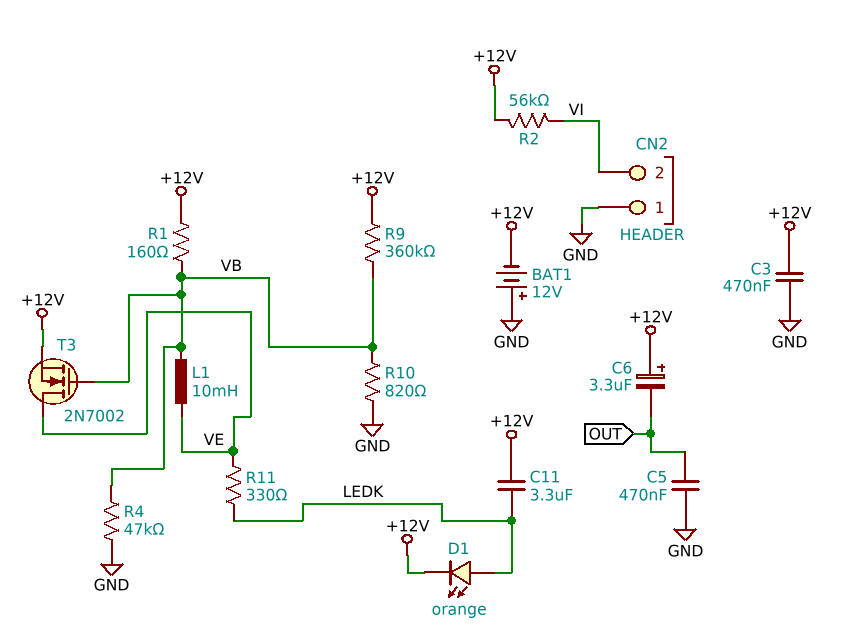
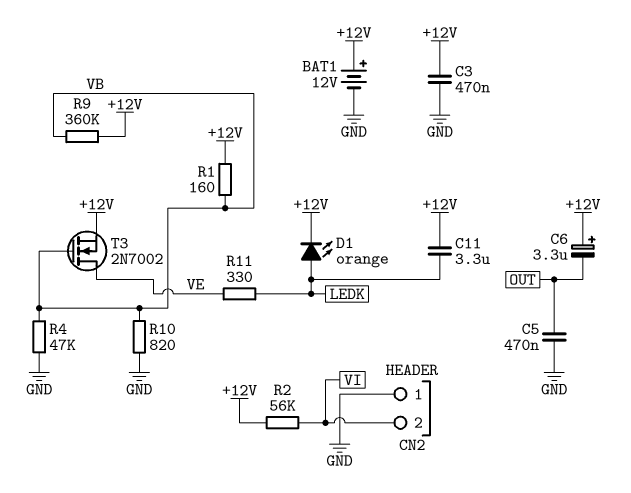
BAT1: 12V (plus GND, minus +12V) -> 12V (plus +12V, minus GND)
L1: 10mH (VB, VE) -> none

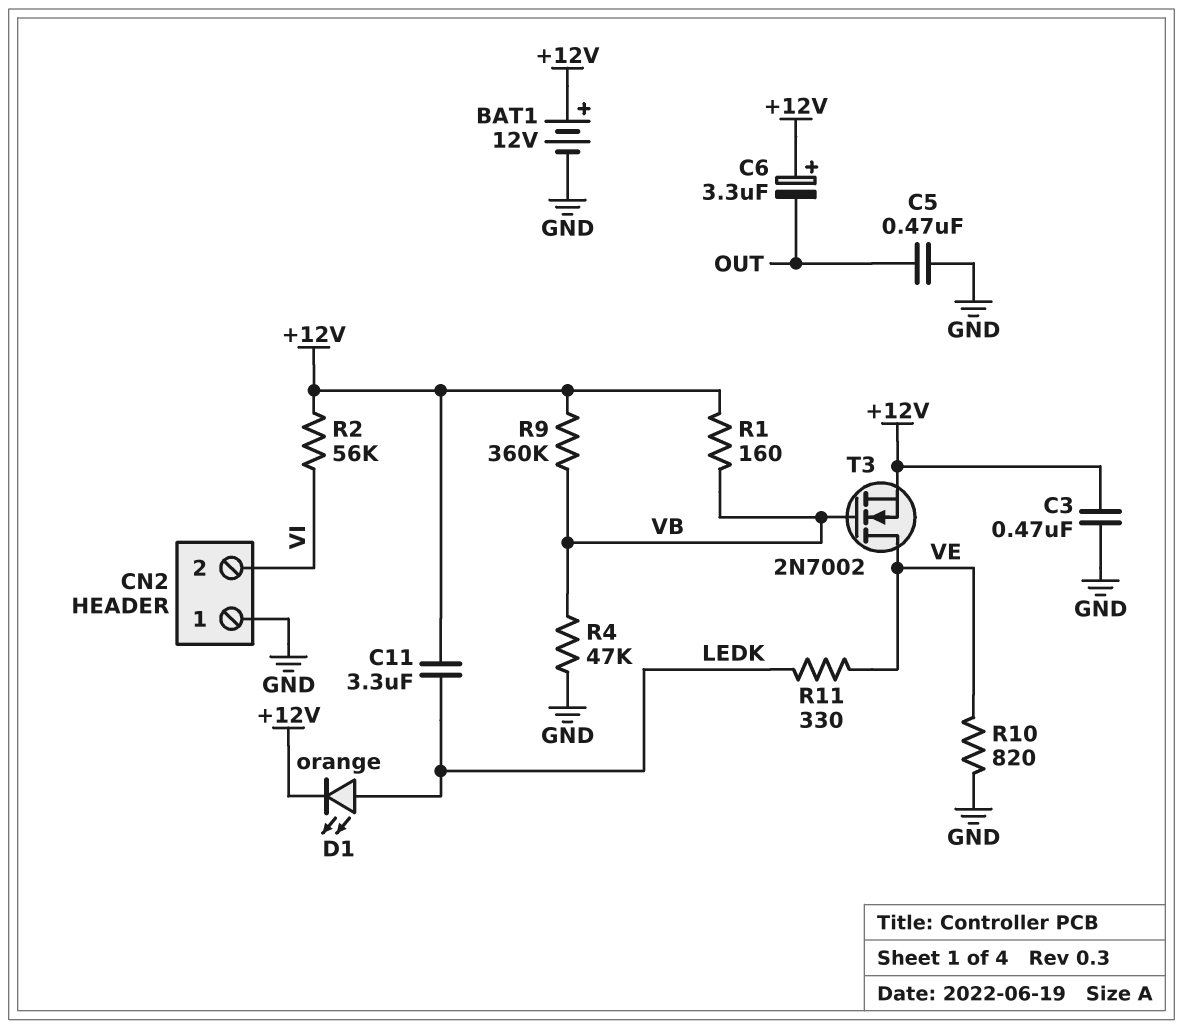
R10: 820 (GND, VB) -> 820 (GND, VE)

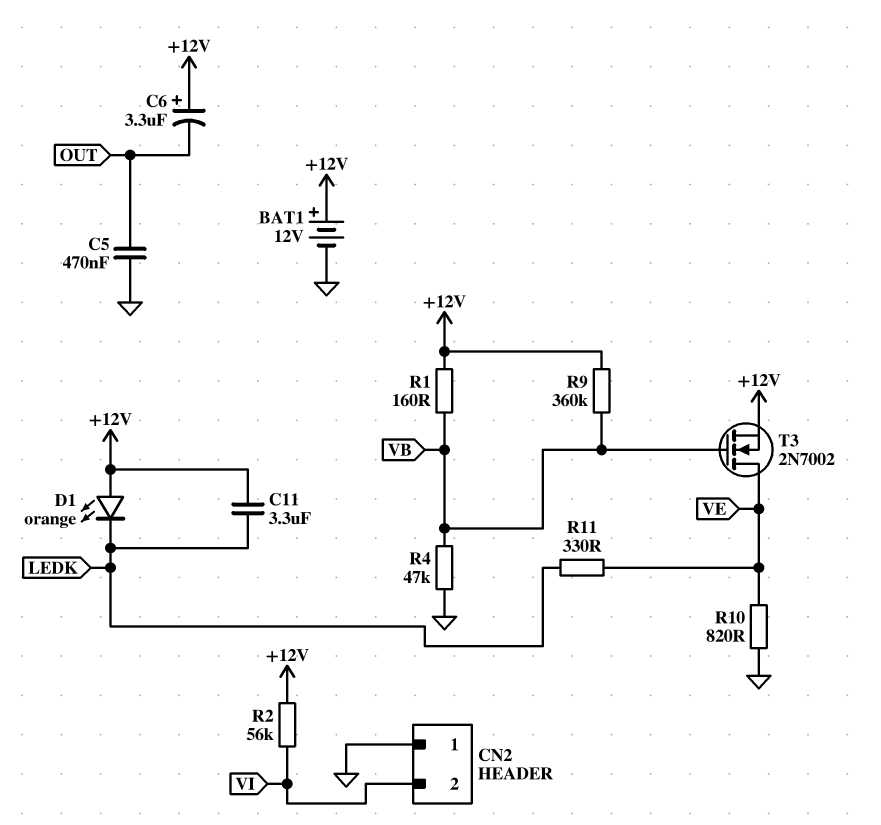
C3: 470nF (+12V, GND) -> none
D1: LED orange (A LEDK, K +12V) -> LED orange (A +12V, K LEDK)

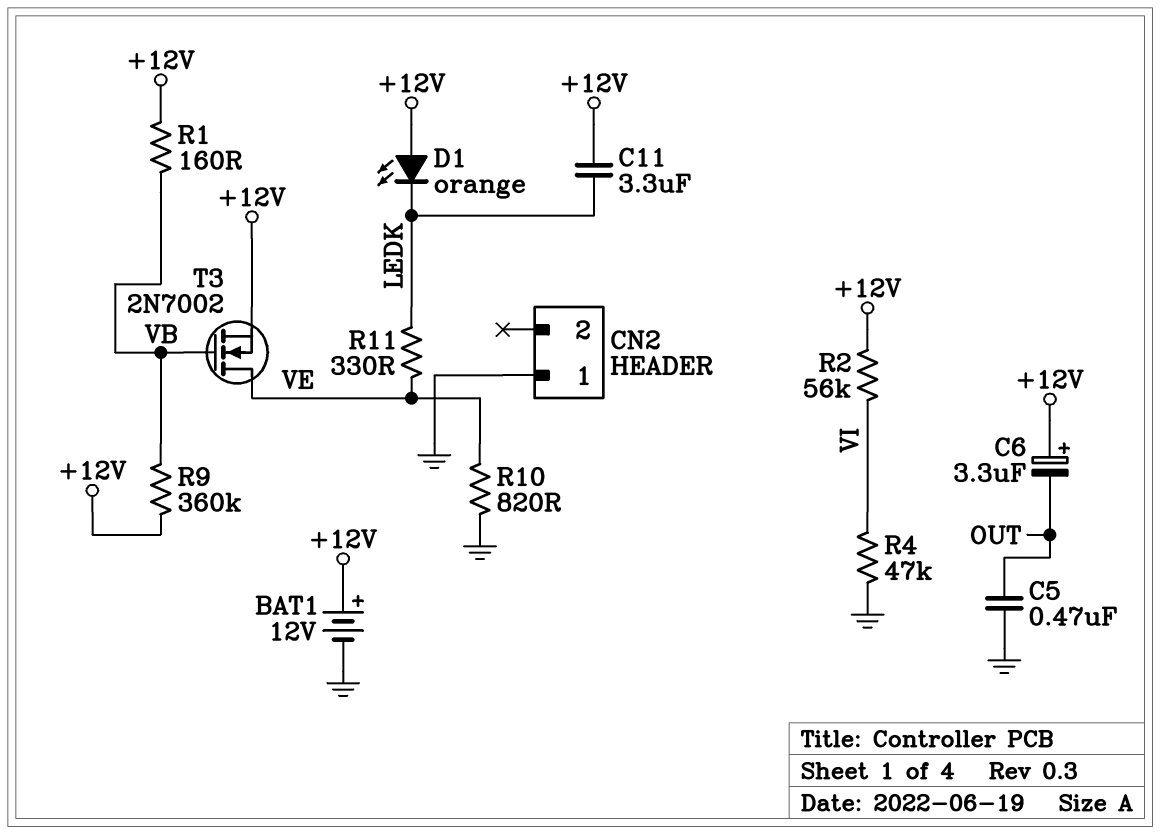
CN2 pin 2: VI -> none
R4: 47k (GND, VB) -> 47k (GND, VI)

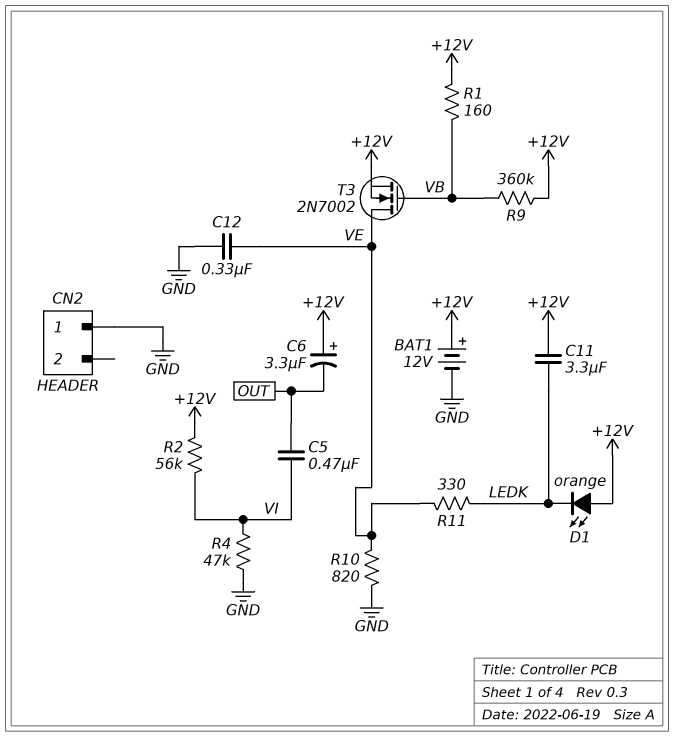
C5: 470nF (GND, OUT) -> 470nF (OUT, VI)
C12: none -> 330nF (GND, VE)

